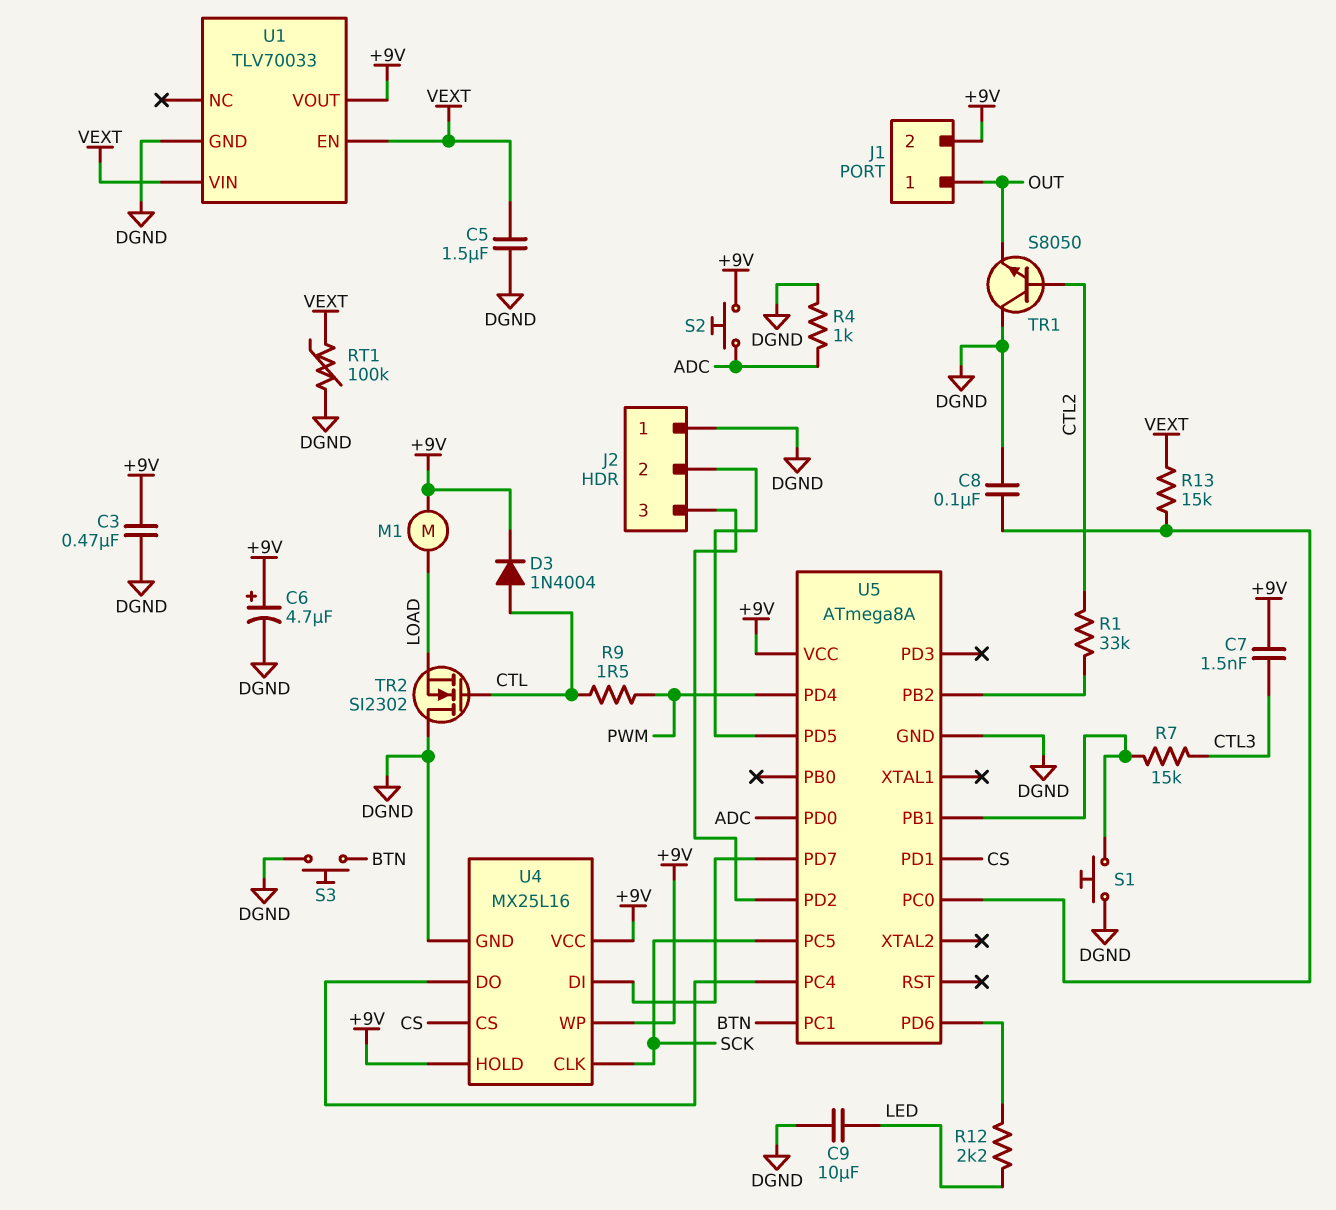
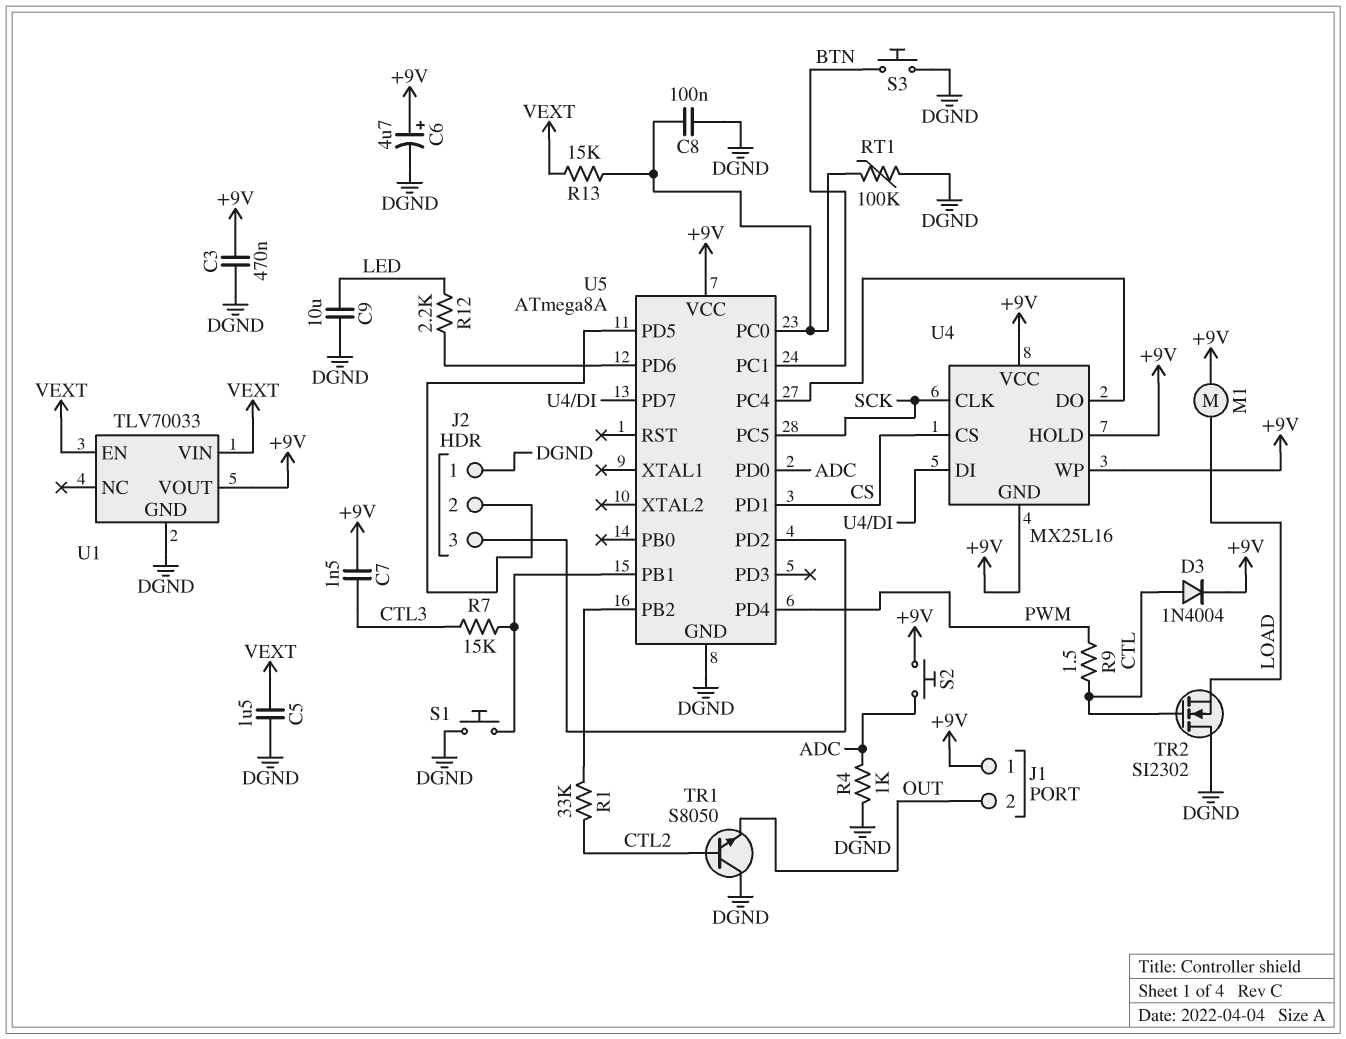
J1 pin 1: OUT -> +9V
J1 pin 2: +9V -> OUT
RT1: 100k (DGND, VEXT) -> 100k (DGND, U5/PC0)
U4 pin GND: DGND -> +9V

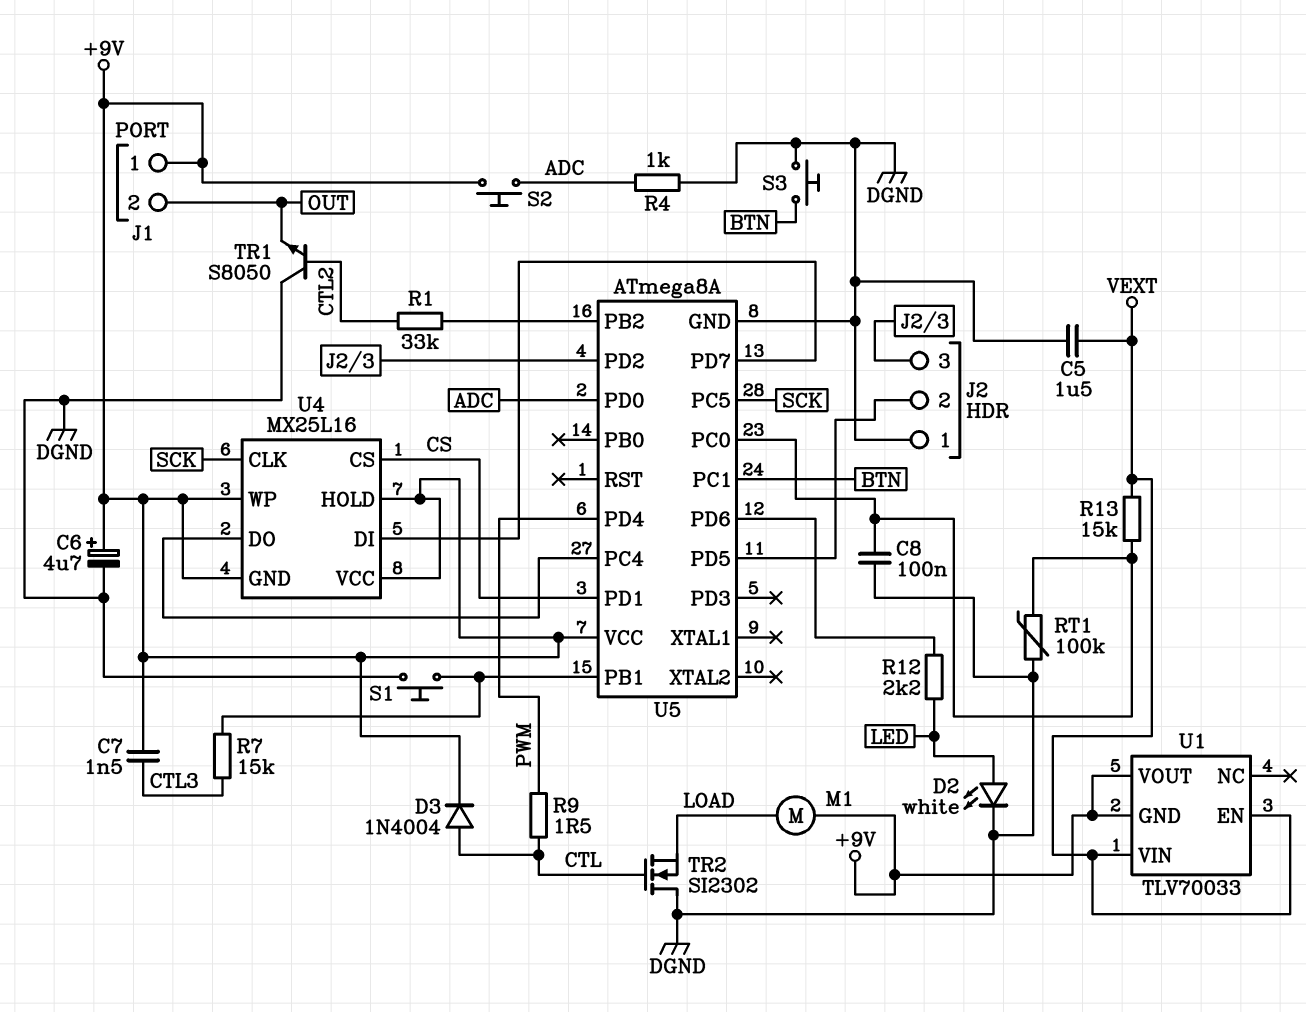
C3: 470nF (+9V, DGND) -> none
C9: 10uF (DGND, LED) -> none
D2: none -> LED white (A LED, K DGND)
U1 pin GND: DGND -> +9V

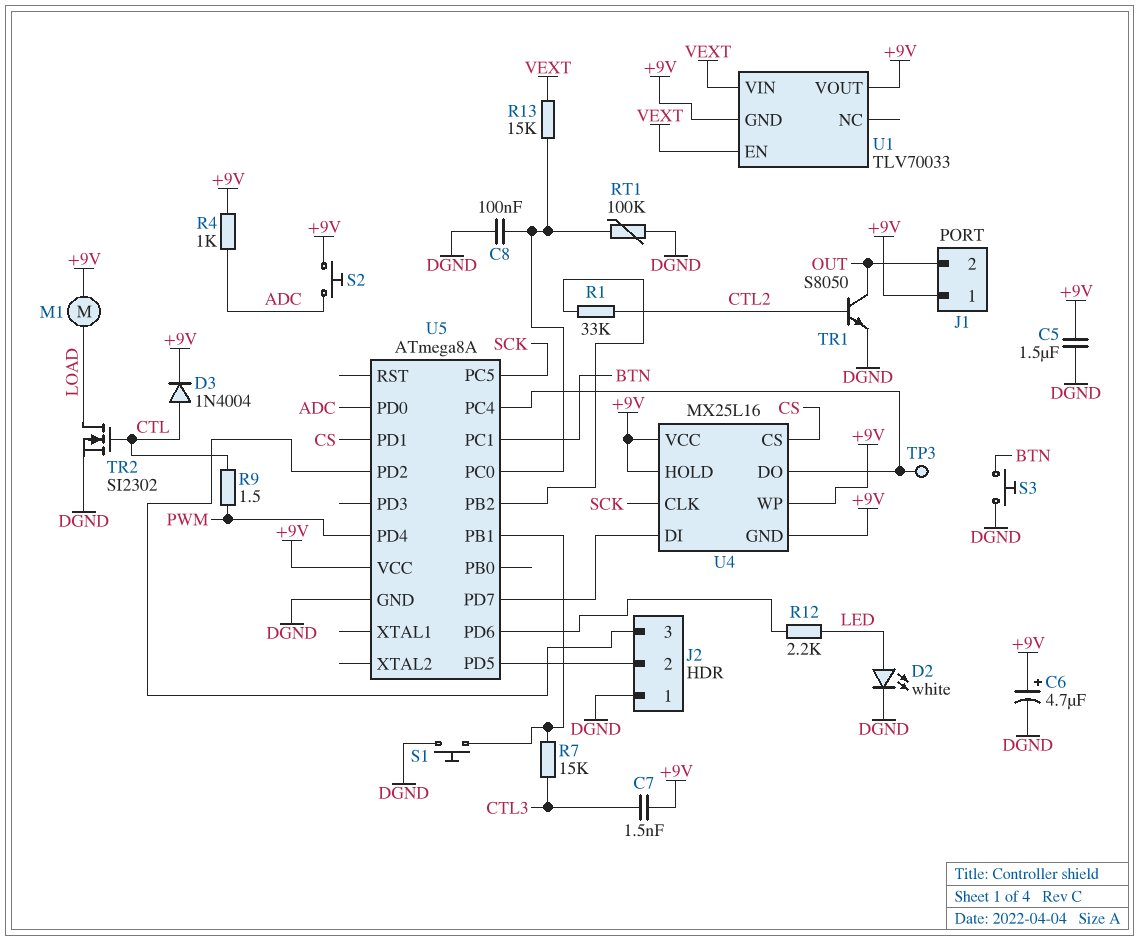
C5: 1.5uF (DGND, VEXT) -> 1.5uF (+9V, DGND)
R4: 1k (ADC, DGND) -> 1k (+9V, ADC)
TP3: none -> test point (U4/DO)
TR1: NPN S8050 (B CTL2, C DGND, E OUT) -> NPN S8050 (B CTL2, C OUT, E DGND)
TR2: NMOS SI2302 (G CTL, D DGND, S LOAD) -> NMOS SI2302 (G CTL, D LOAD, S DGND)

